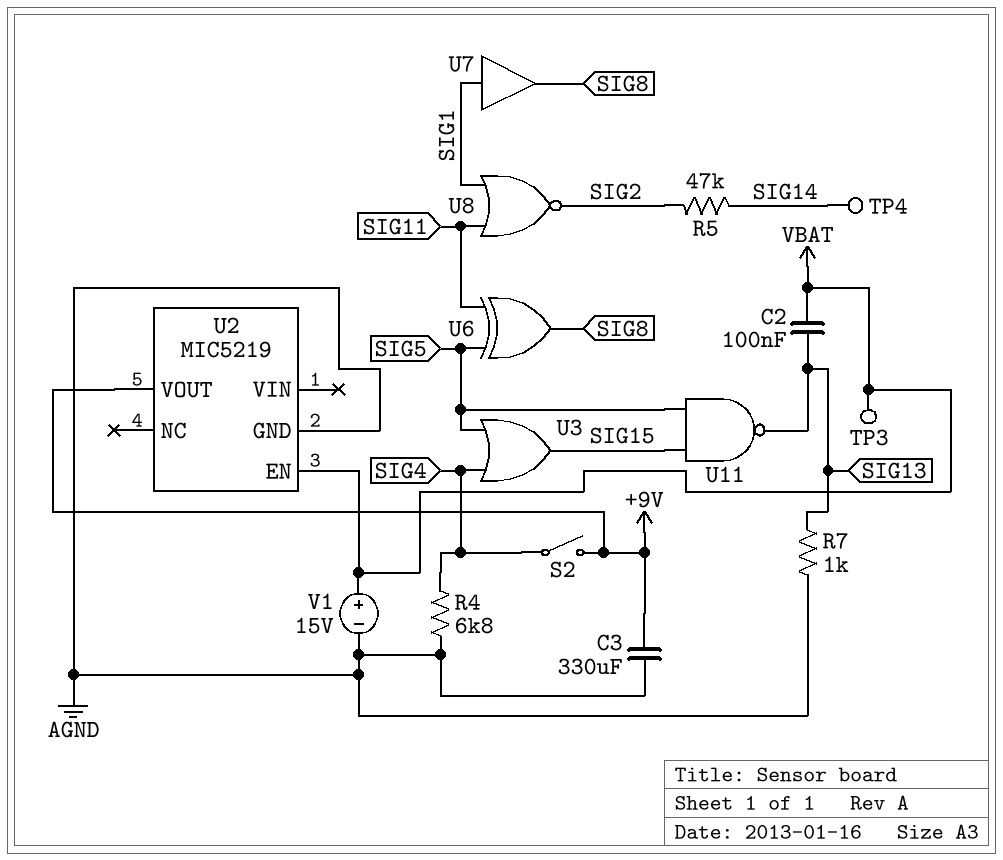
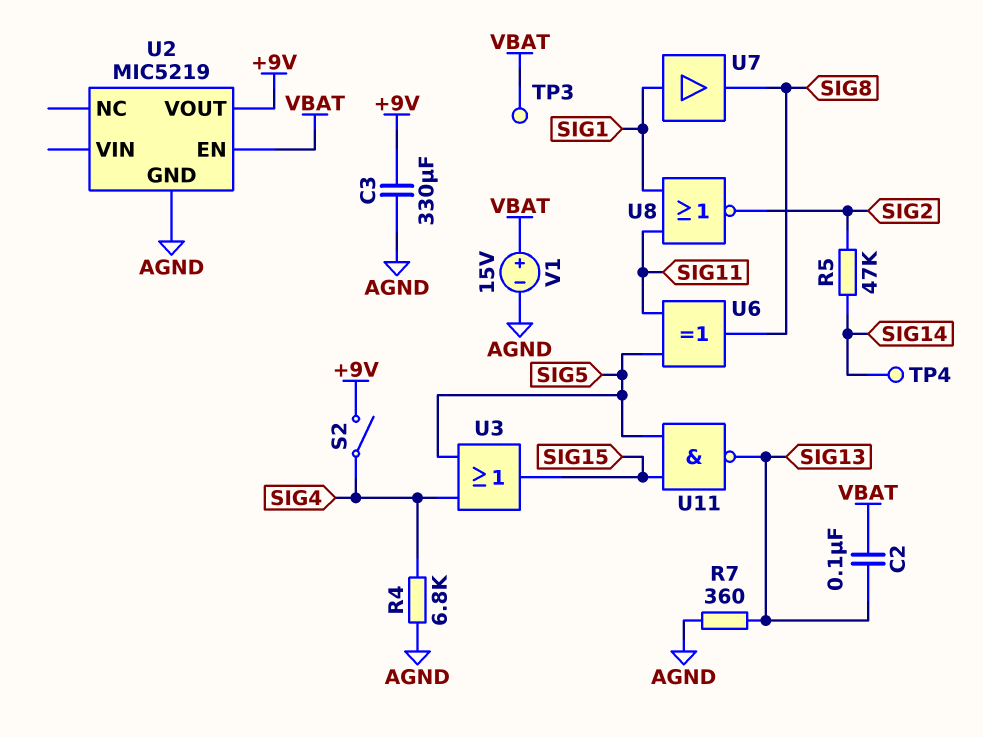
R7: 1k (AGND, SIG13) -> 360 (AGND, SIG13)

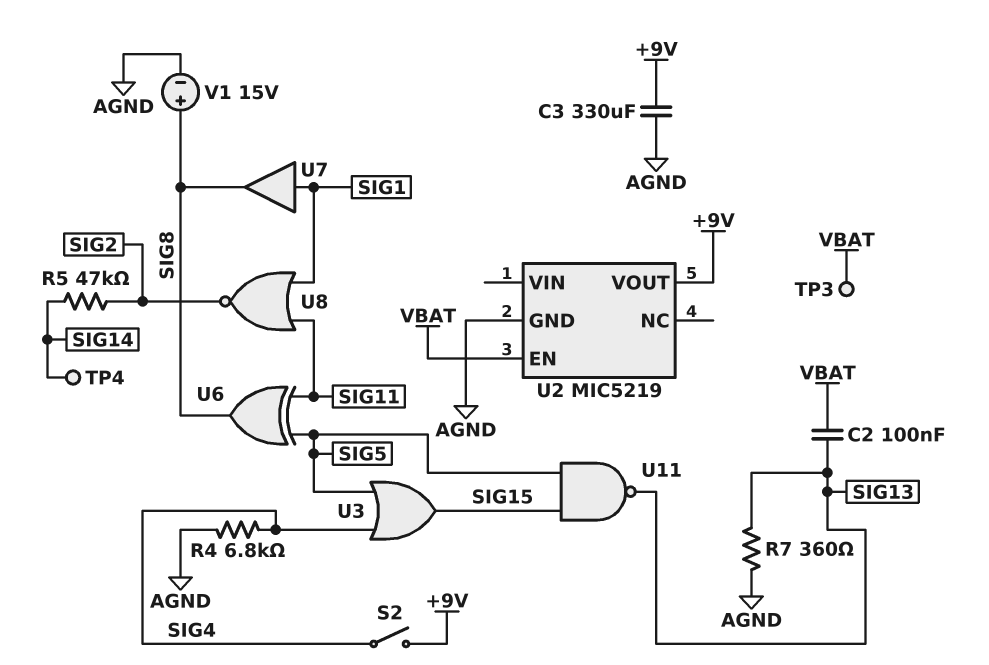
V1: 15V (plus VBAT, minus AGND) -> 15V (plus SIG8, minus AGND)

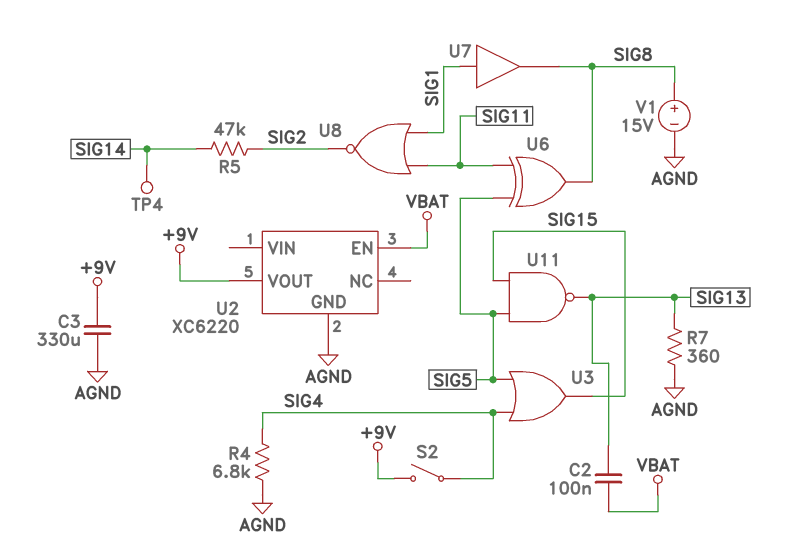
TP3: test point (VBAT) -> none
U2: MIC5219 -> XC6220

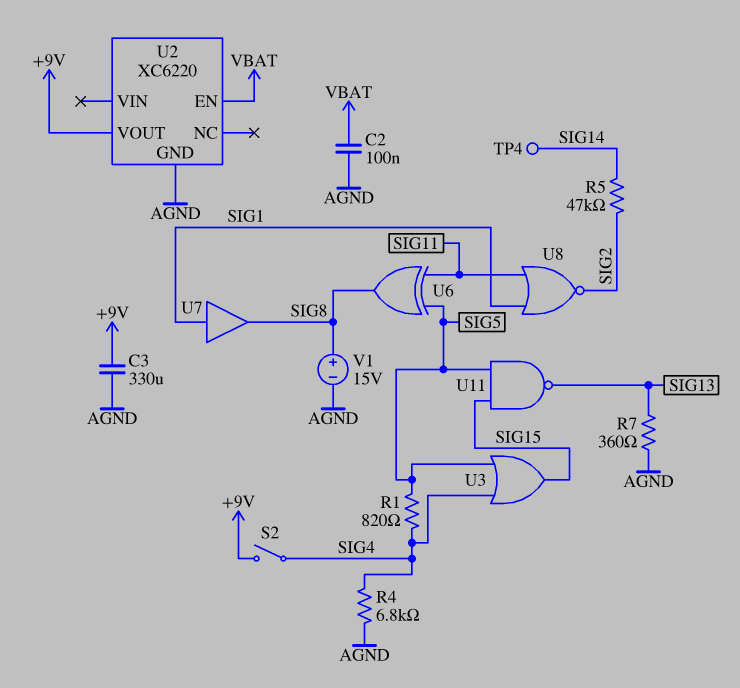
C2: 100nF (SIG13, VBAT) -> 100nF (AGND, VBAT)
R1: none -> 820 (SIG4, SIG5)

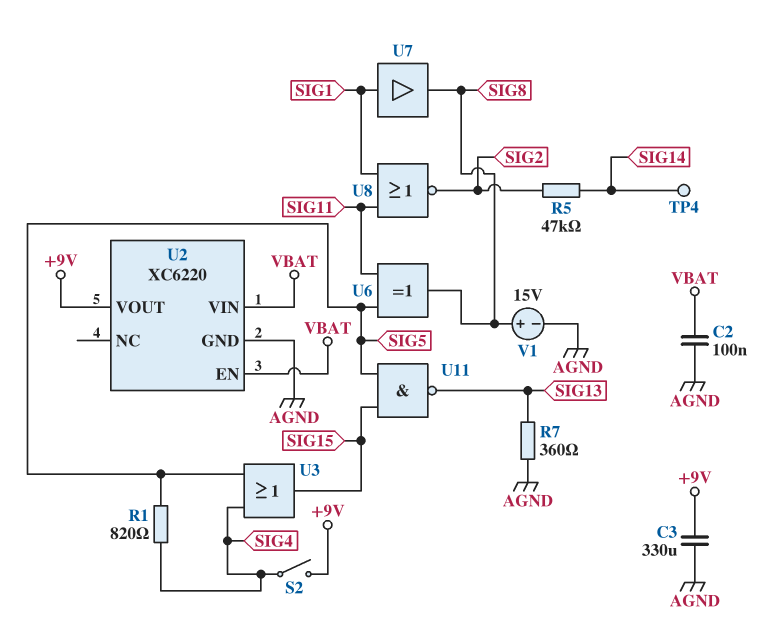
R4: 6.8k (AGND, SIG4) -> none
U2 pin VIN: none -> VBAT

